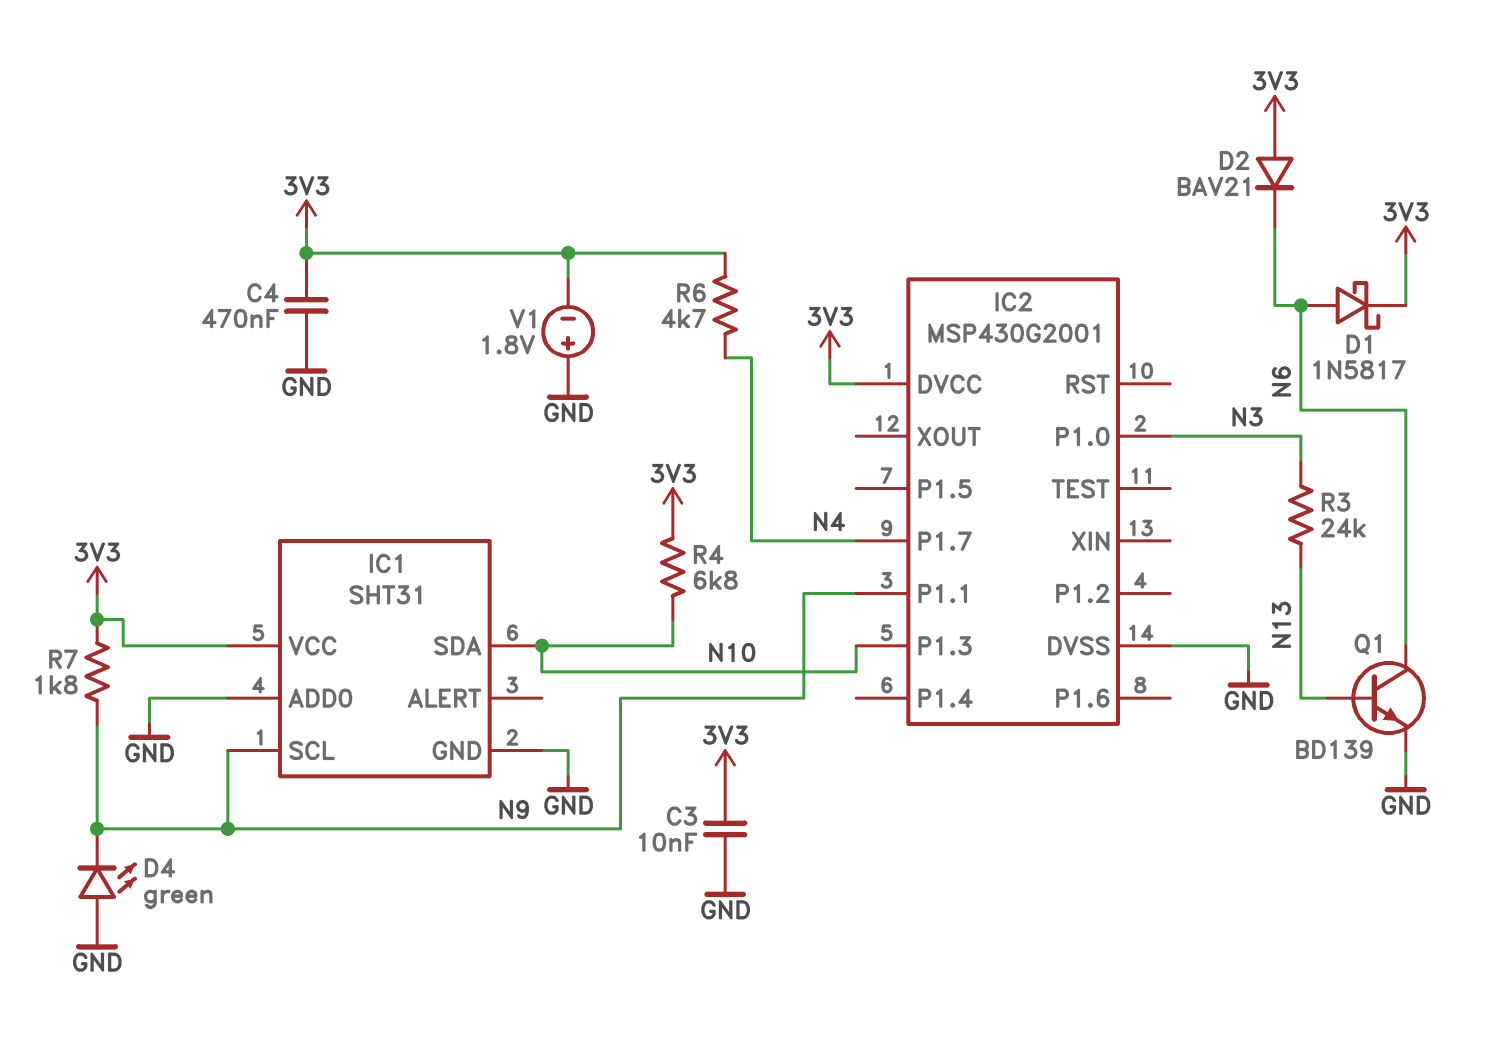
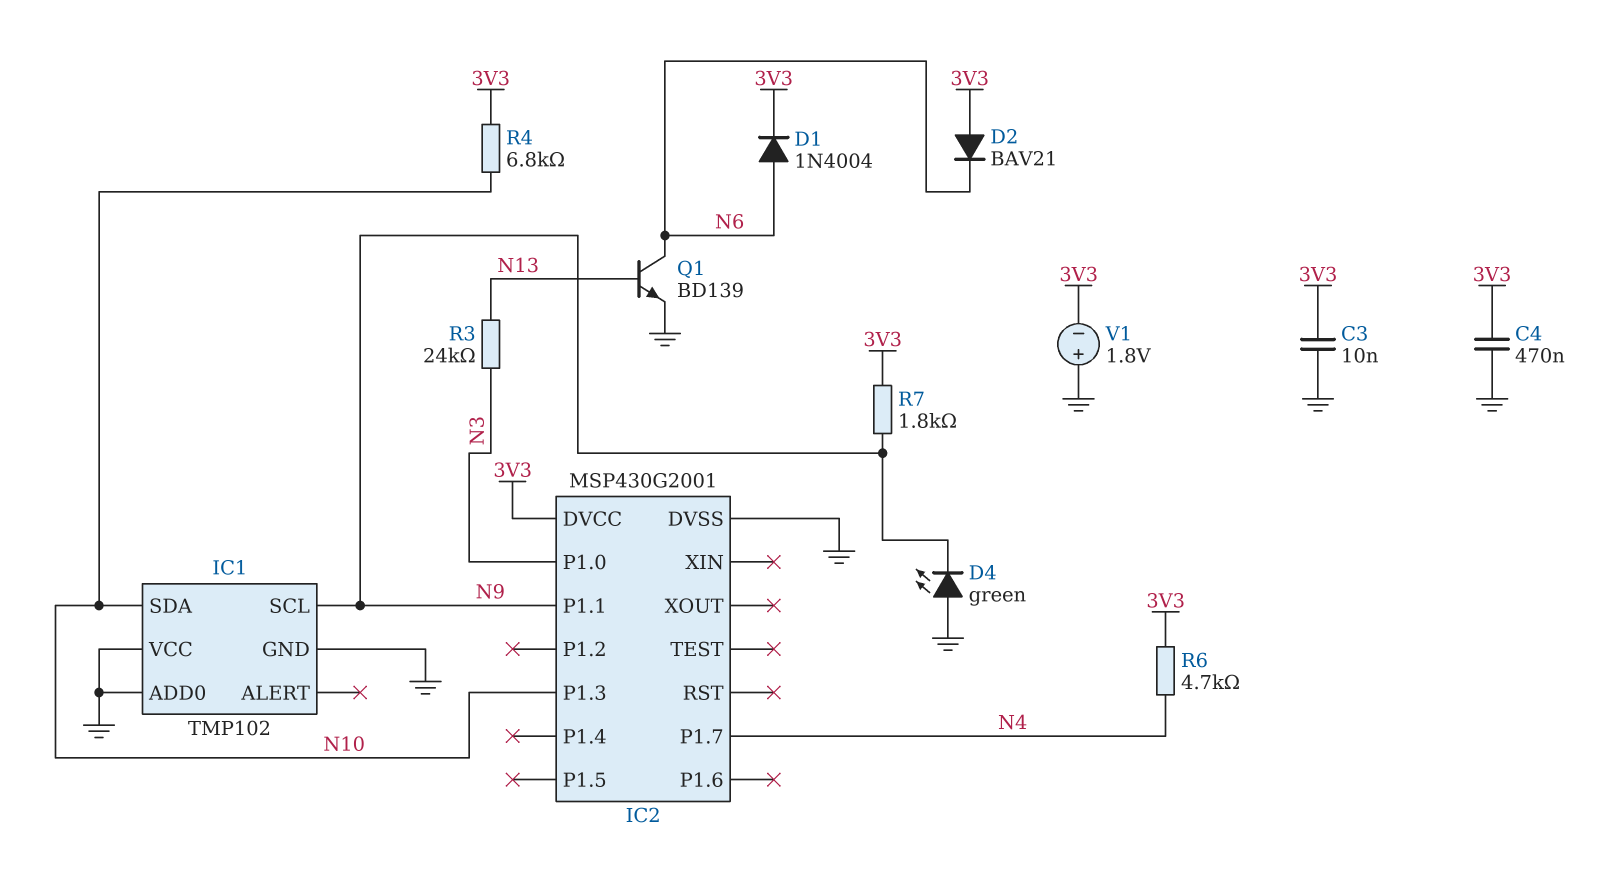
D1: schottky 1N5817 (A N6, K 3V3) -> diode 1N4004 (A N6, K 3V3)
IC1: SHT31 -> TMP102
IC1 pin VCC: 3V3 -> GND

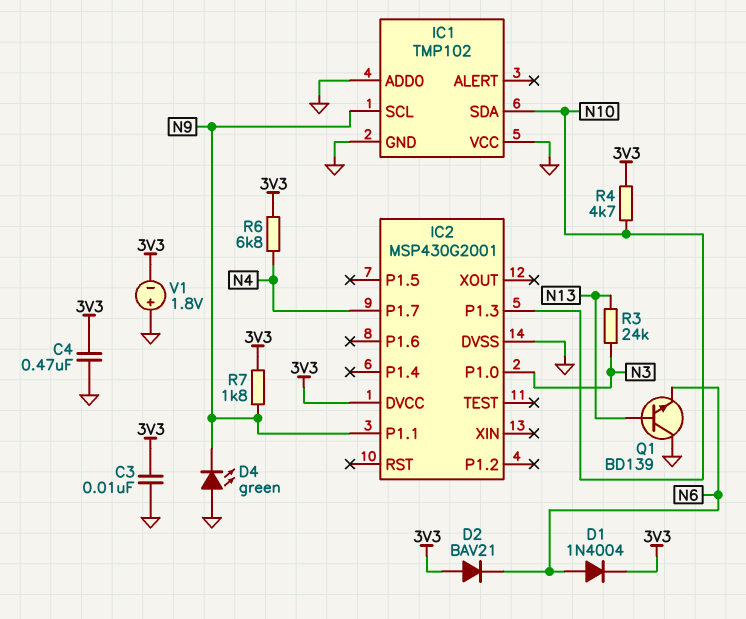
Q1: NPN BD139 (B N13, C N6, E GND) -> NPN BD139 (B N13, C GND, E N6)
R4: 6.8k (3V3, N10) -> 4.7k (3V3, N10)
R6: 4.7k (3V3, N4) -> 6.8k (3V3, N4)

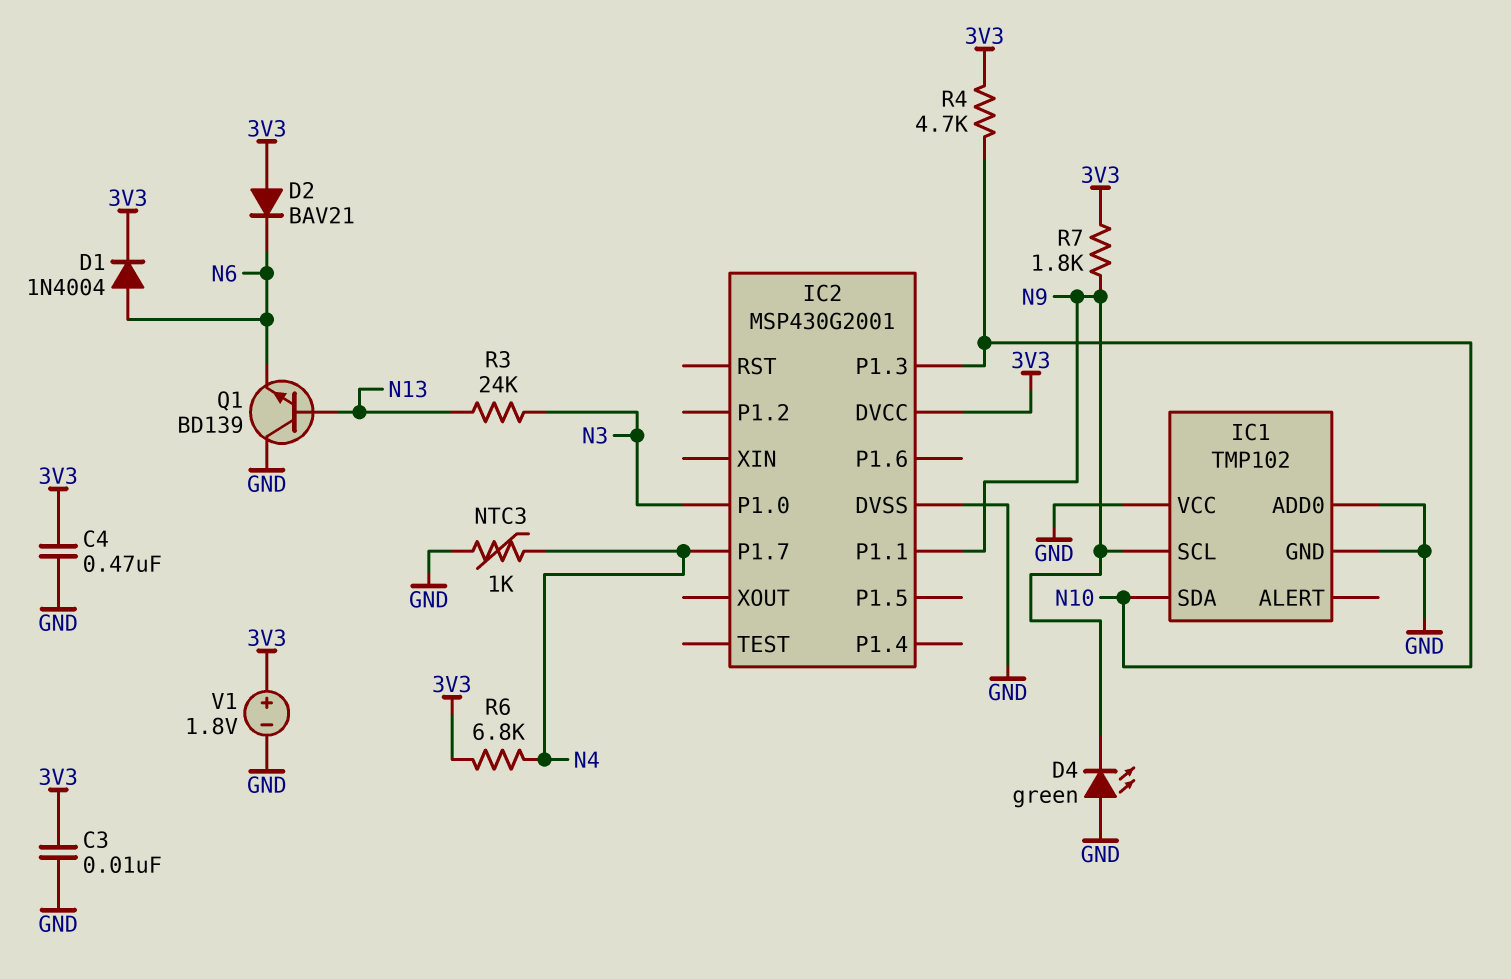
NTC3: none -> 1k (GND, N4)
V1: 1.8V (plus GND, minus 3V3) -> 1.8V (plus 3V3, minus GND)

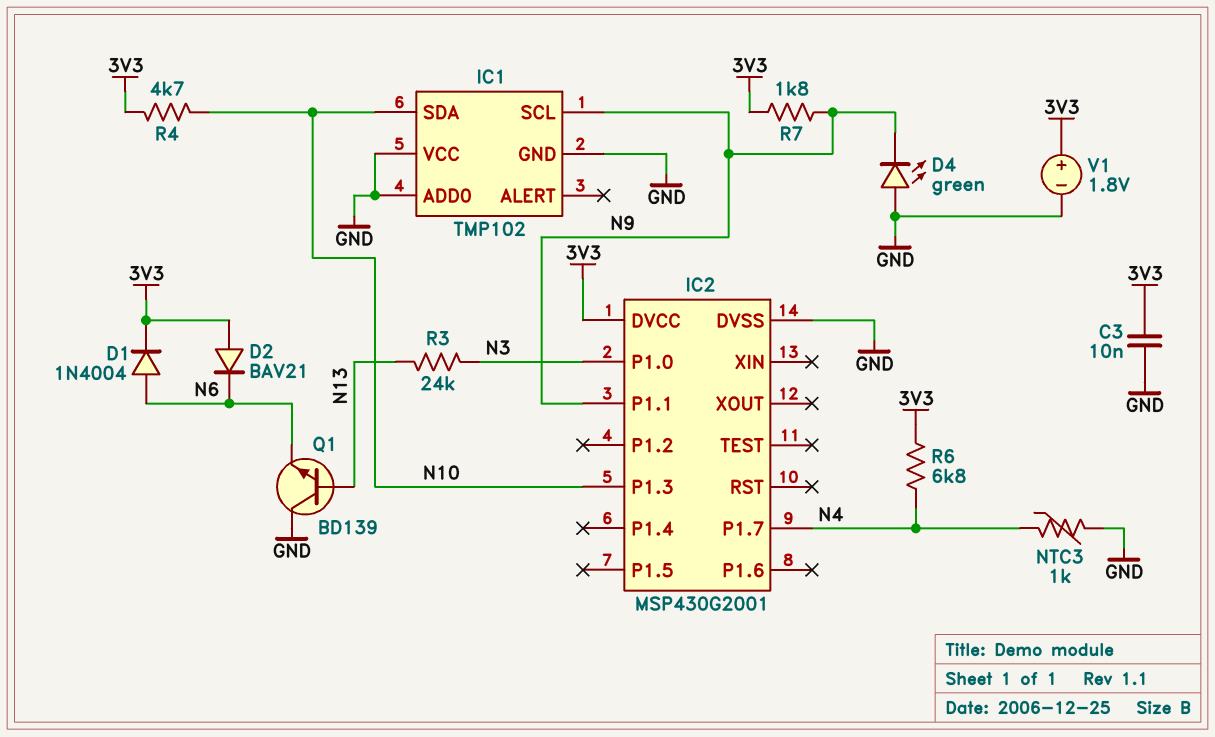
C4: 470nF (3V3, GND) -> none

